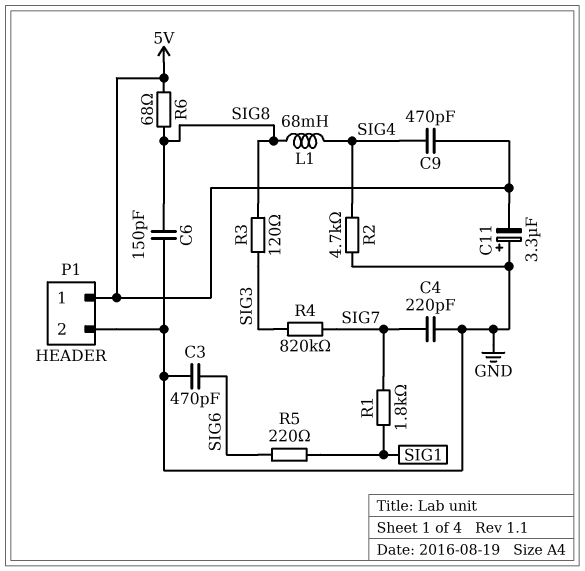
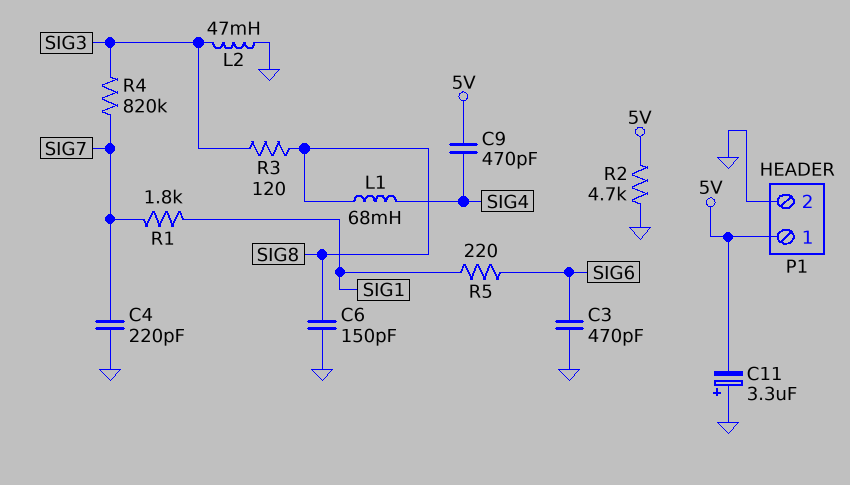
L2: none -> 47mH (GND, SIG3)
R2: 4.7k (GND, SIG4) -> 4.7k (5V, GND)
R6: 68 (5V, SIG8) -> none

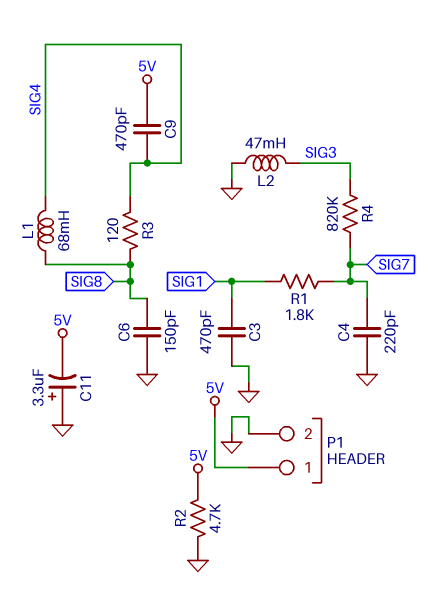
C3: 470pF (GND, SIG6) -> 470pF (GND, SIG1)
R3: 120 (SIG3, SIG8) -> 120 (SIG4, SIG8)
R5: 220 (SIG1, SIG6) -> none

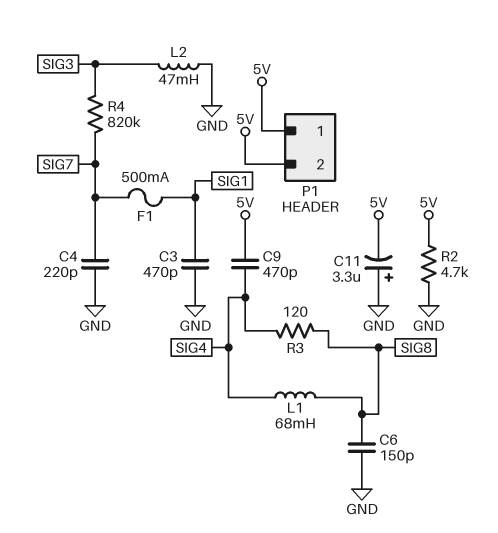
F1: none -> 500mA (SIG1, SIG7)
P1 pin 2: GND -> 5V
R1: 1.8k (SIG1, SIG7) -> none

